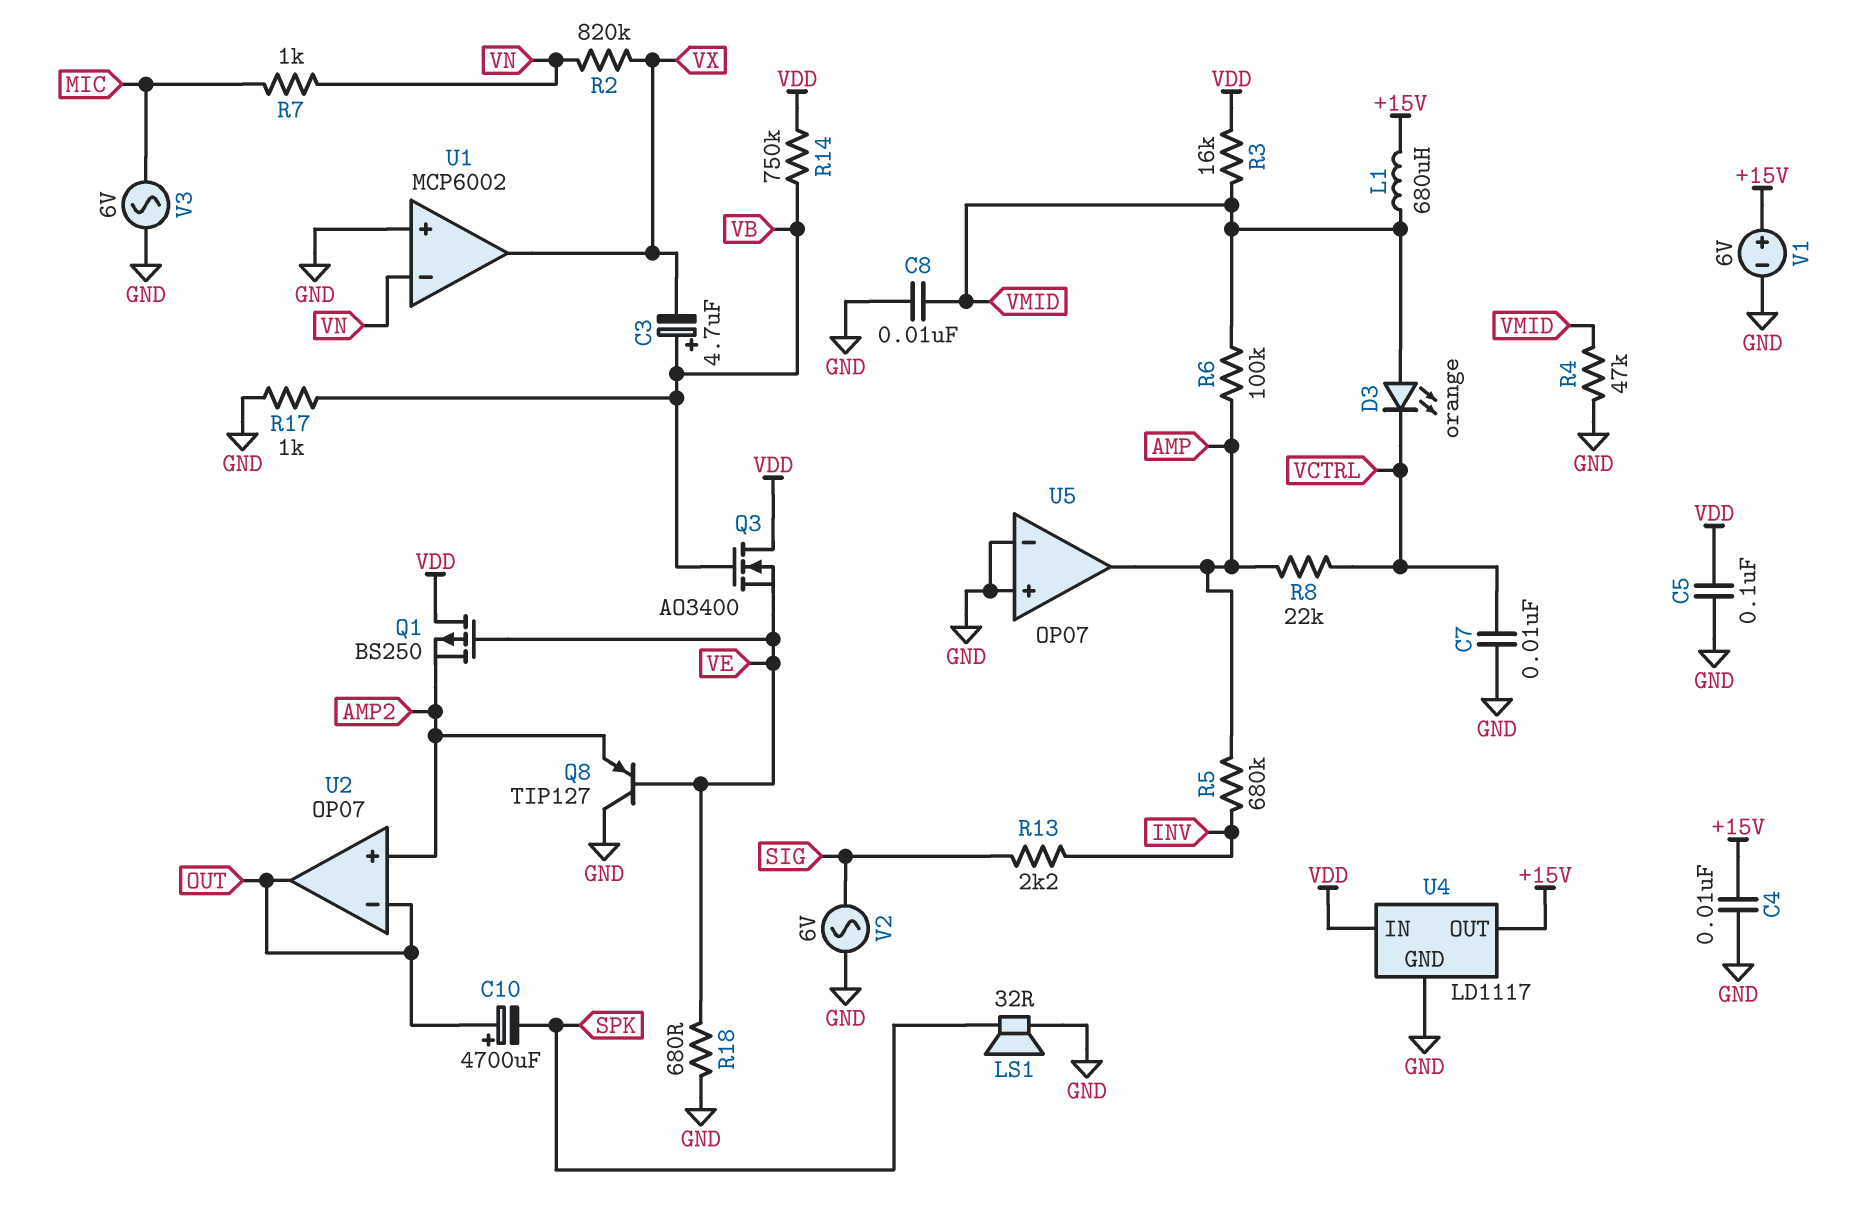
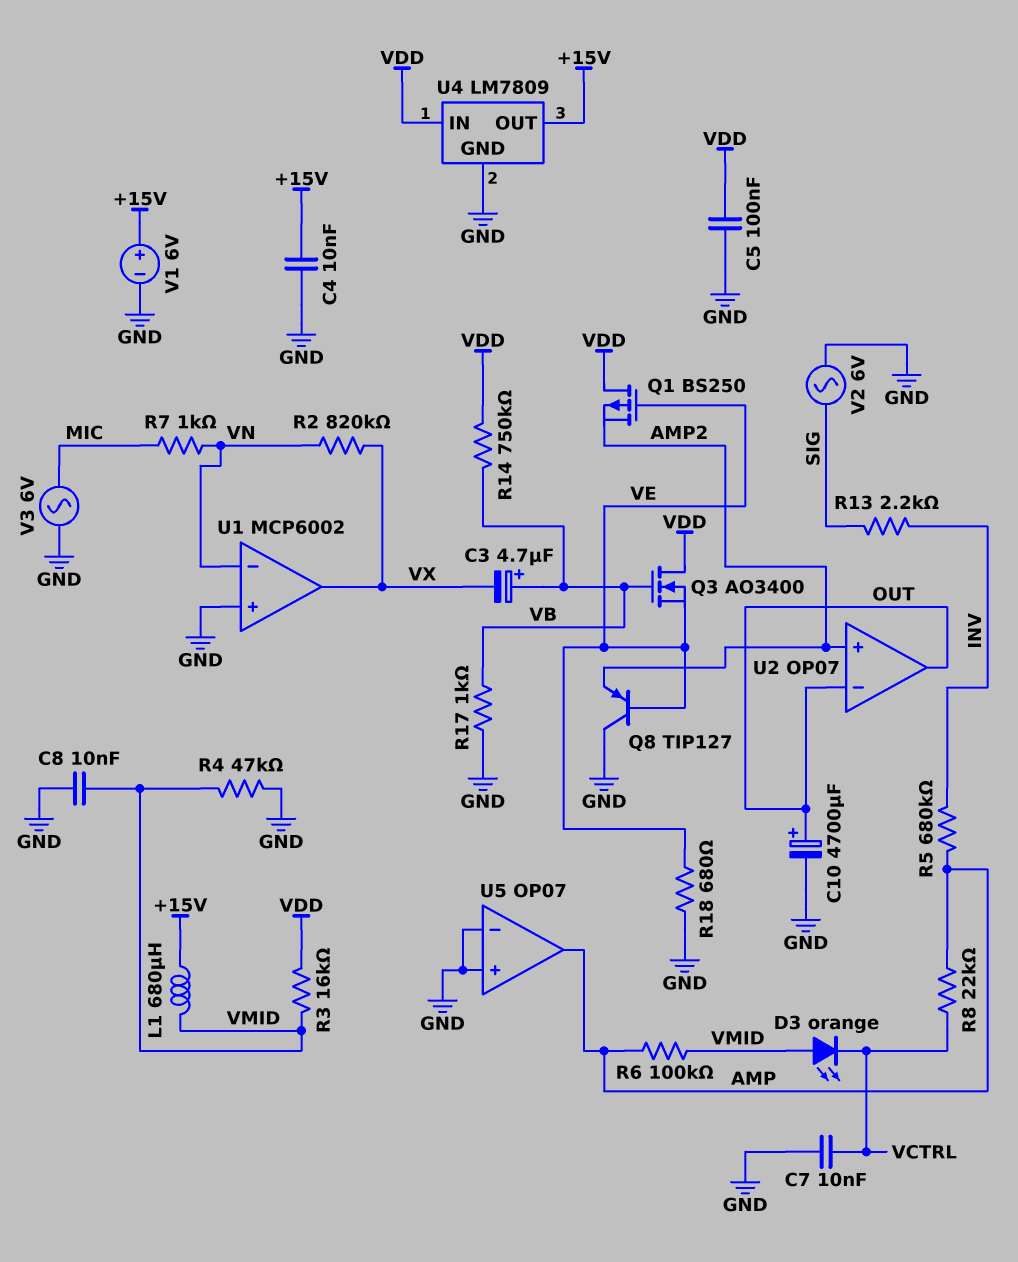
C10: 4700uF (plus OUT, minus SPK) -> 4700uF (plus OUT, minus GND)
LS1: speaker 32R (GND, SPK) -> none
U4: LD1117 -> LM7809

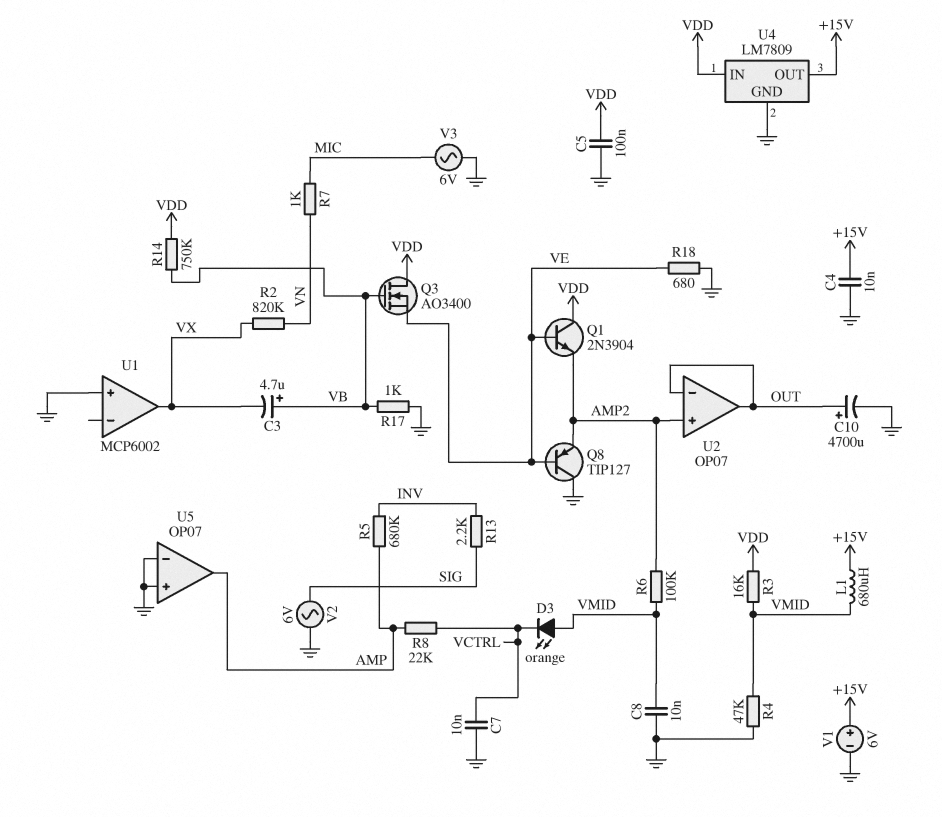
Q1: PMOS BS250 (G VE, D VDD, S AMP2) -> NPN 2N3904 (B VE, C VDD, E AMP2)
R6: 100k (AMP, VMID) -> 100k (AMP2, VMID)
U1 pin in-: VN -> none

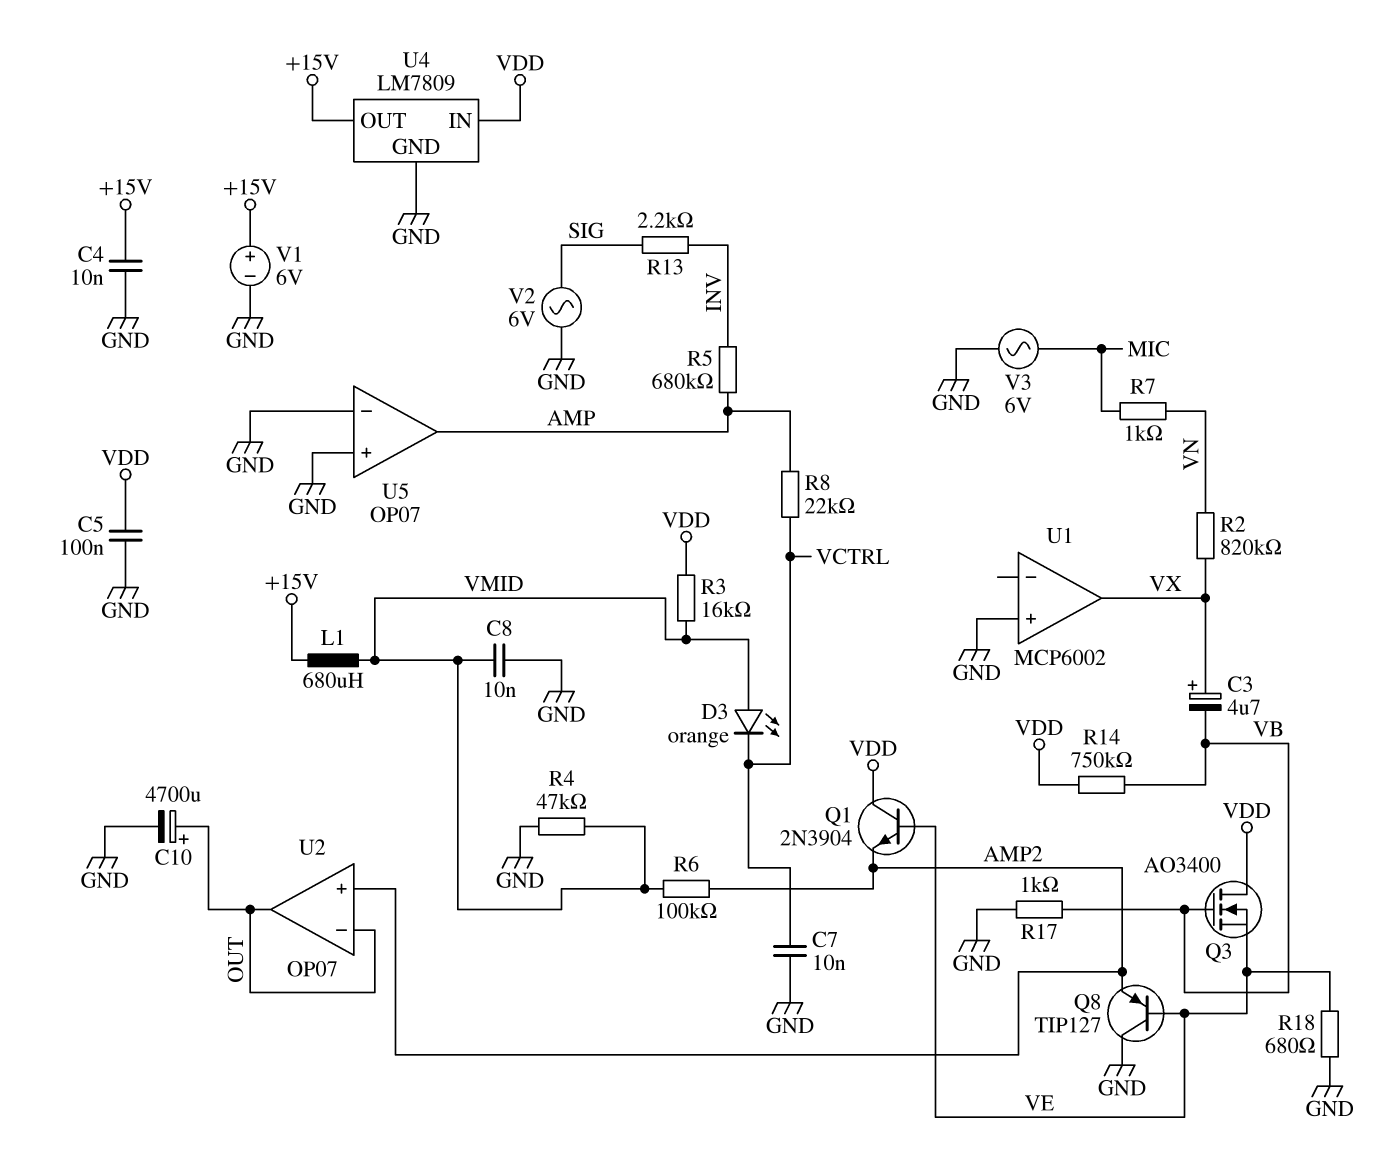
C3: 4.7uF (plus VB, minus VX) -> 4.7uF (plus VX, minus VB)

